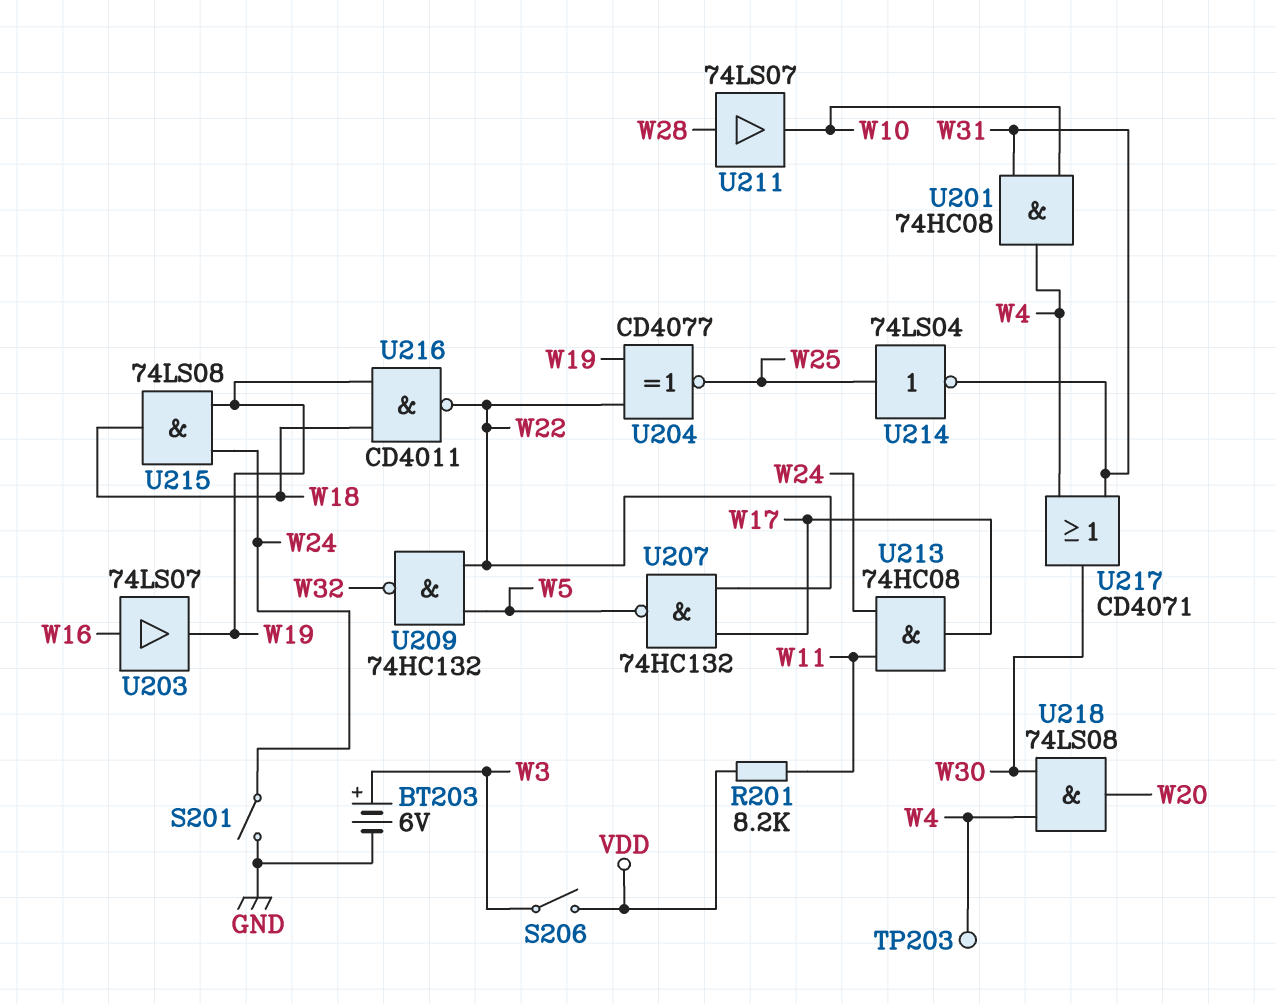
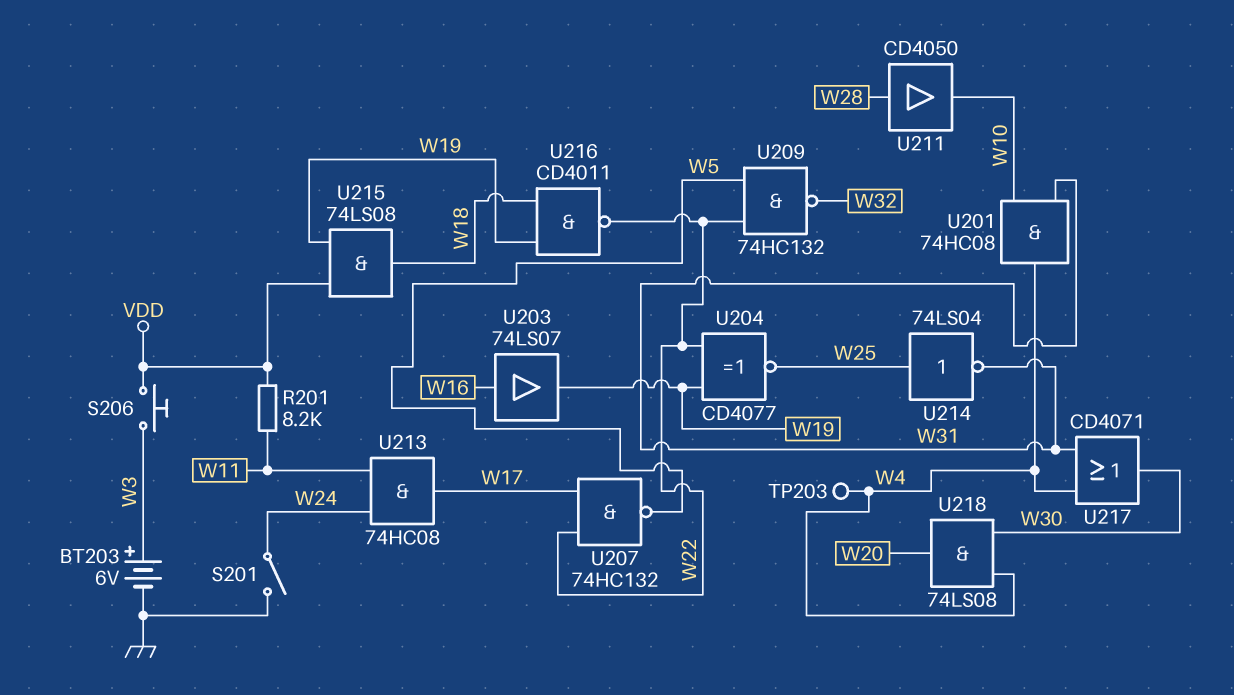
S206: switch (VDD, W3) -> button (VDD, W3)
U211: buffer 74LS07 (in W28, out W10) -> buffer CD4050 (in W28, out W10)
U215: AND 74LS08 (in W19, in W24, out W18) -> AND 74LS08 (in VDD, in W19, out W18)

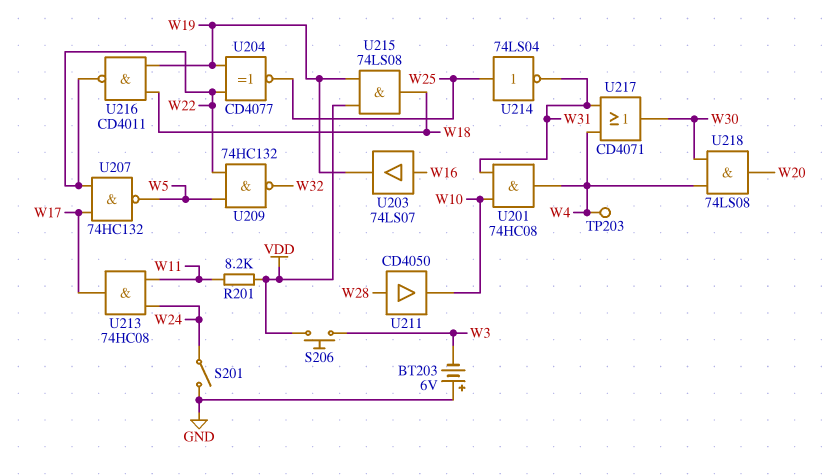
BT203: 6V (plus W3, minus GND) -> 6V (plus GND, minus W3)

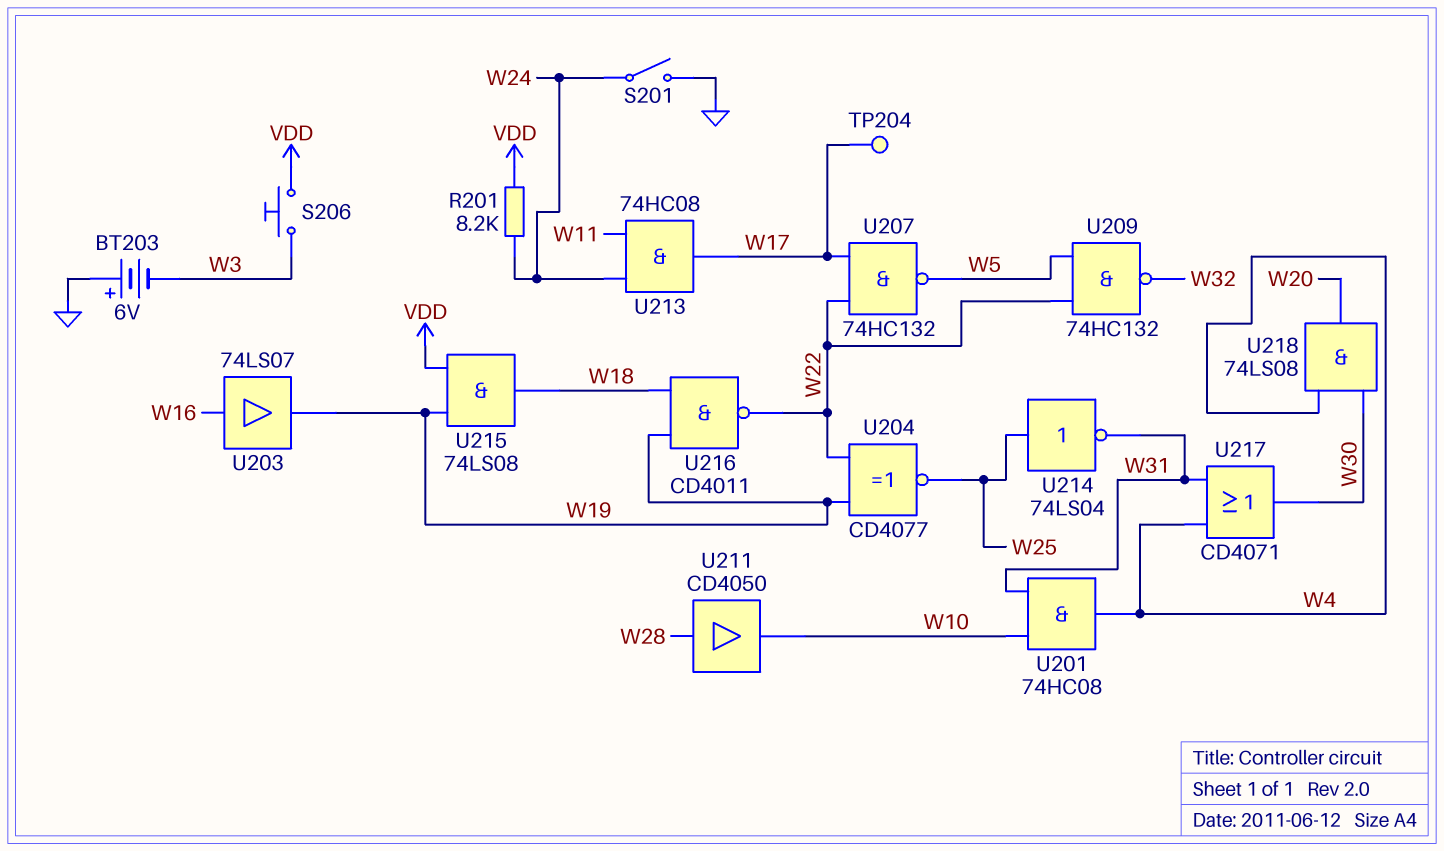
R201: 8.2k (VDD, W11) -> 8.2k (VDD, W24)
TP203: test point (W4) -> none
TP204: none -> test point (W17)

